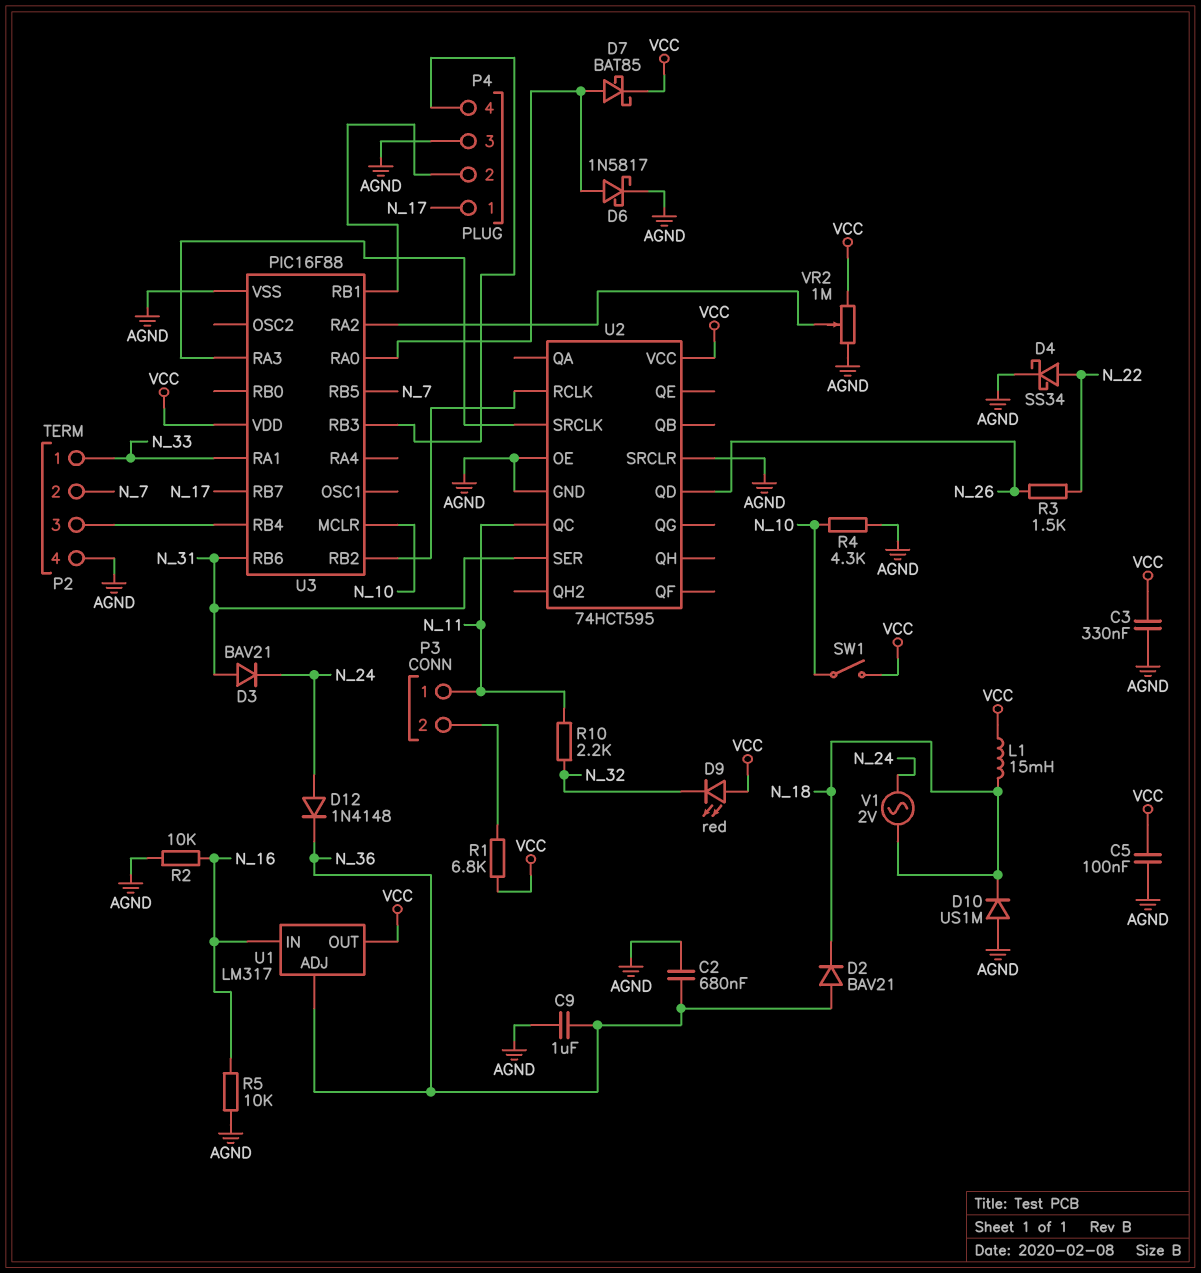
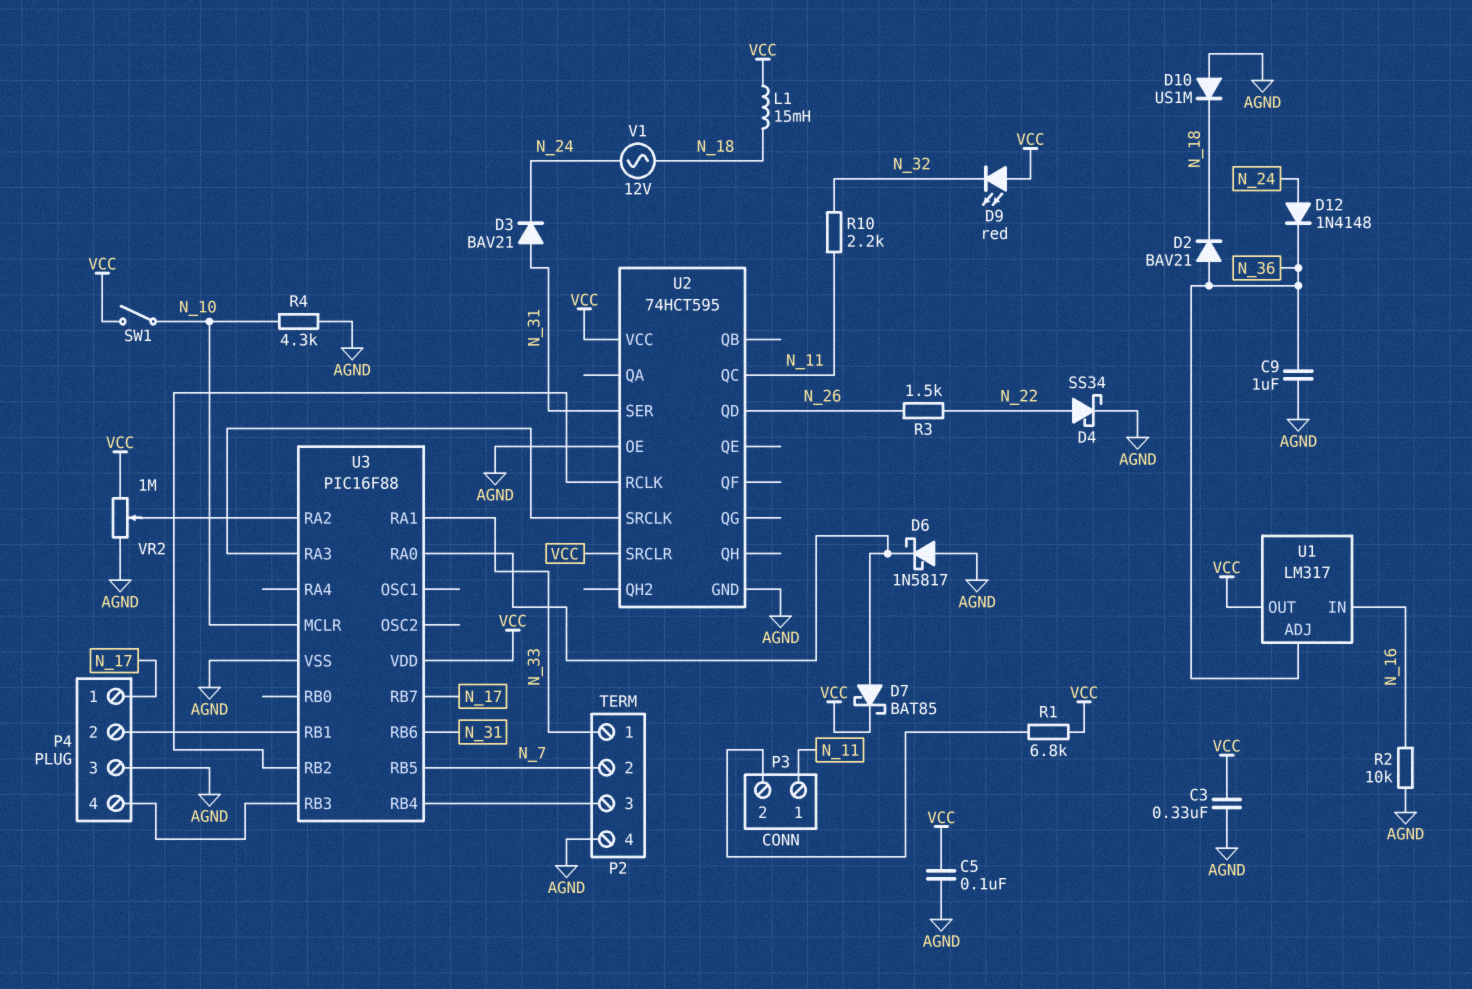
C2: 680nF (AGND, N_36) -> none
D6: schottky 1N5817 (A U3/RA0, K AGND) -> schottky 1N5817 (A AGND, K U3/RA0)
R5: 10k (AGND, N_16) -> none
U2 pin SRCLR: AGND -> VCC
V1: AC 2V (N_18, N_24) -> AC 12V (N_18, N_24)

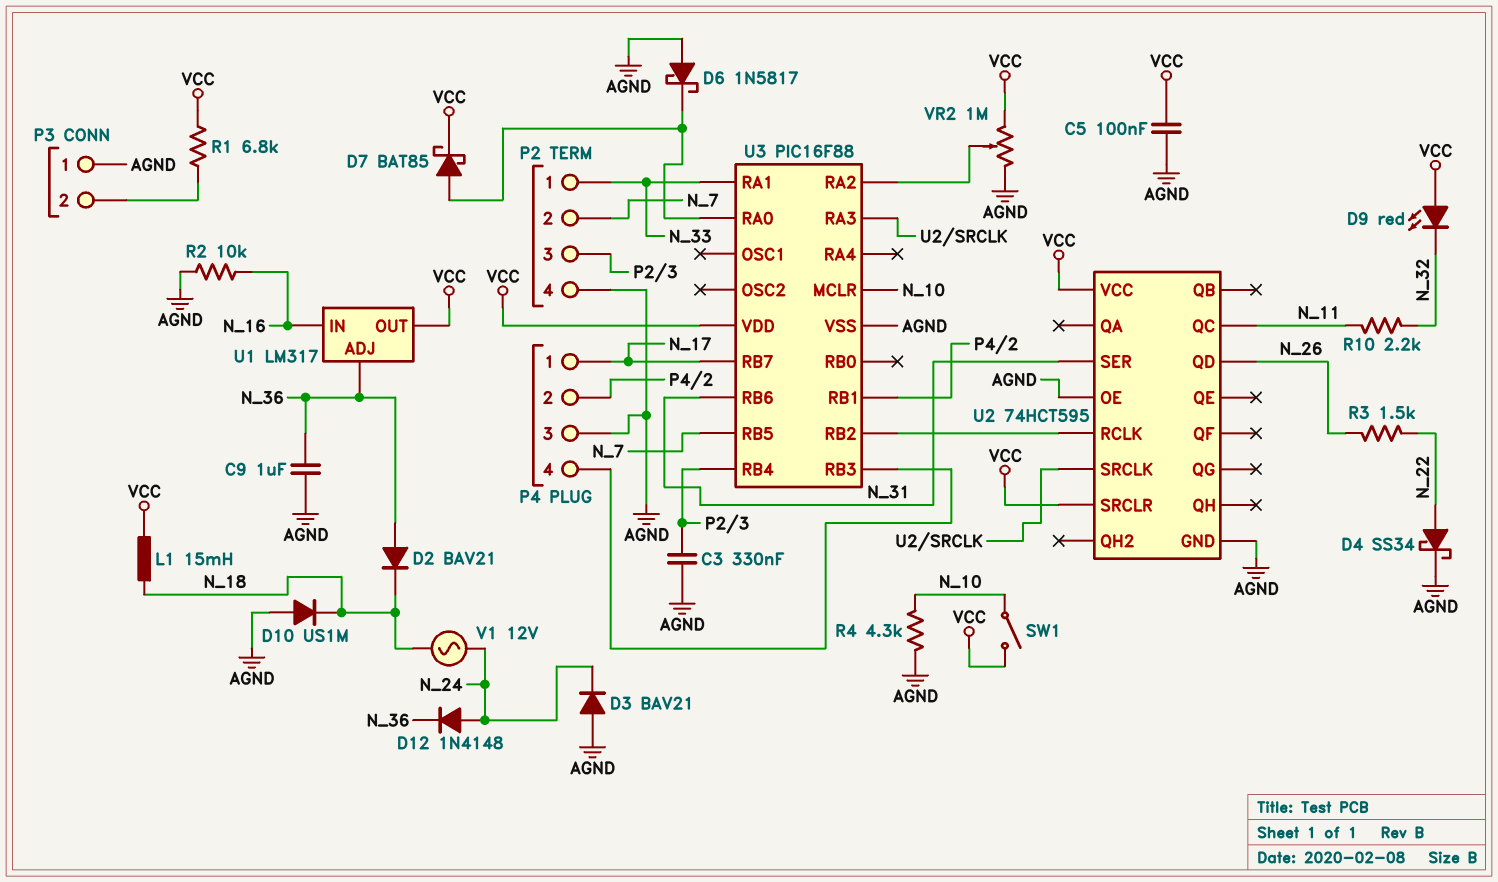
C3: 330nF (AGND, VCC) -> 330nF (AGND, P2/3)
D3: diode BAV21 (A N_31, K N_24) -> diode BAV21 (A AGND, K N_24)
P3 pin 1: N_11 -> AGND

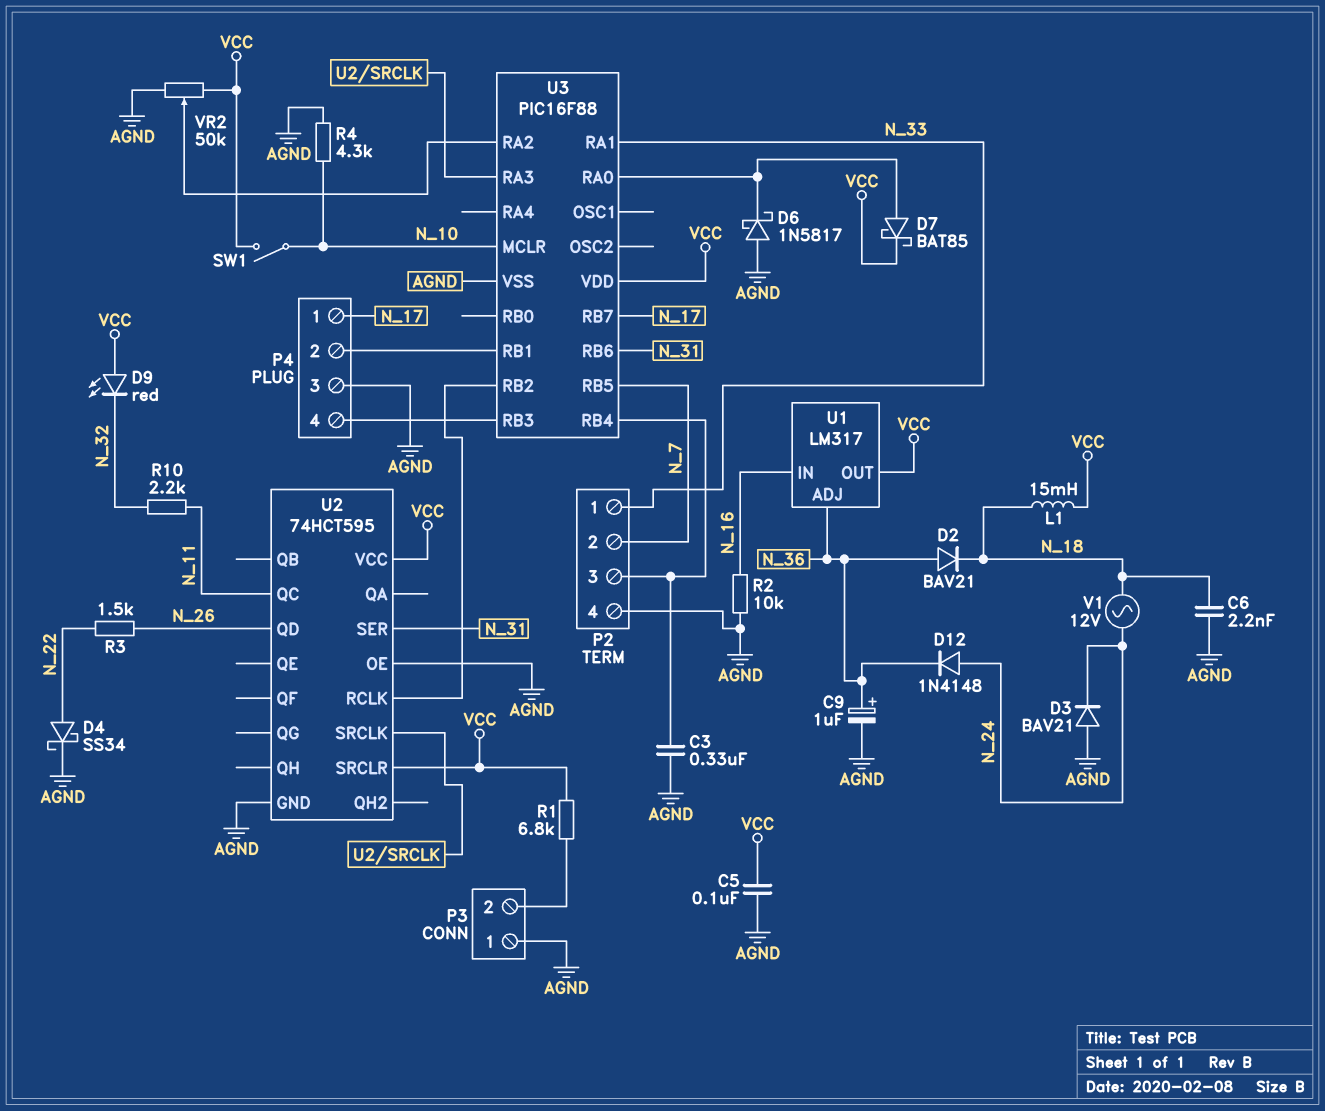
C6: none -> 2.2nF (AGND, N_18)
C9: 1uF (AGND, N_36) -> 1uF (plus N_36, minus AGND)
D10: diode US1M (A AGND, K N_18) -> none
VR2: 1M (AGND, VCC, wiper U3/RA2) -> 50k (AGND, VCC, wiper U3/RA2)

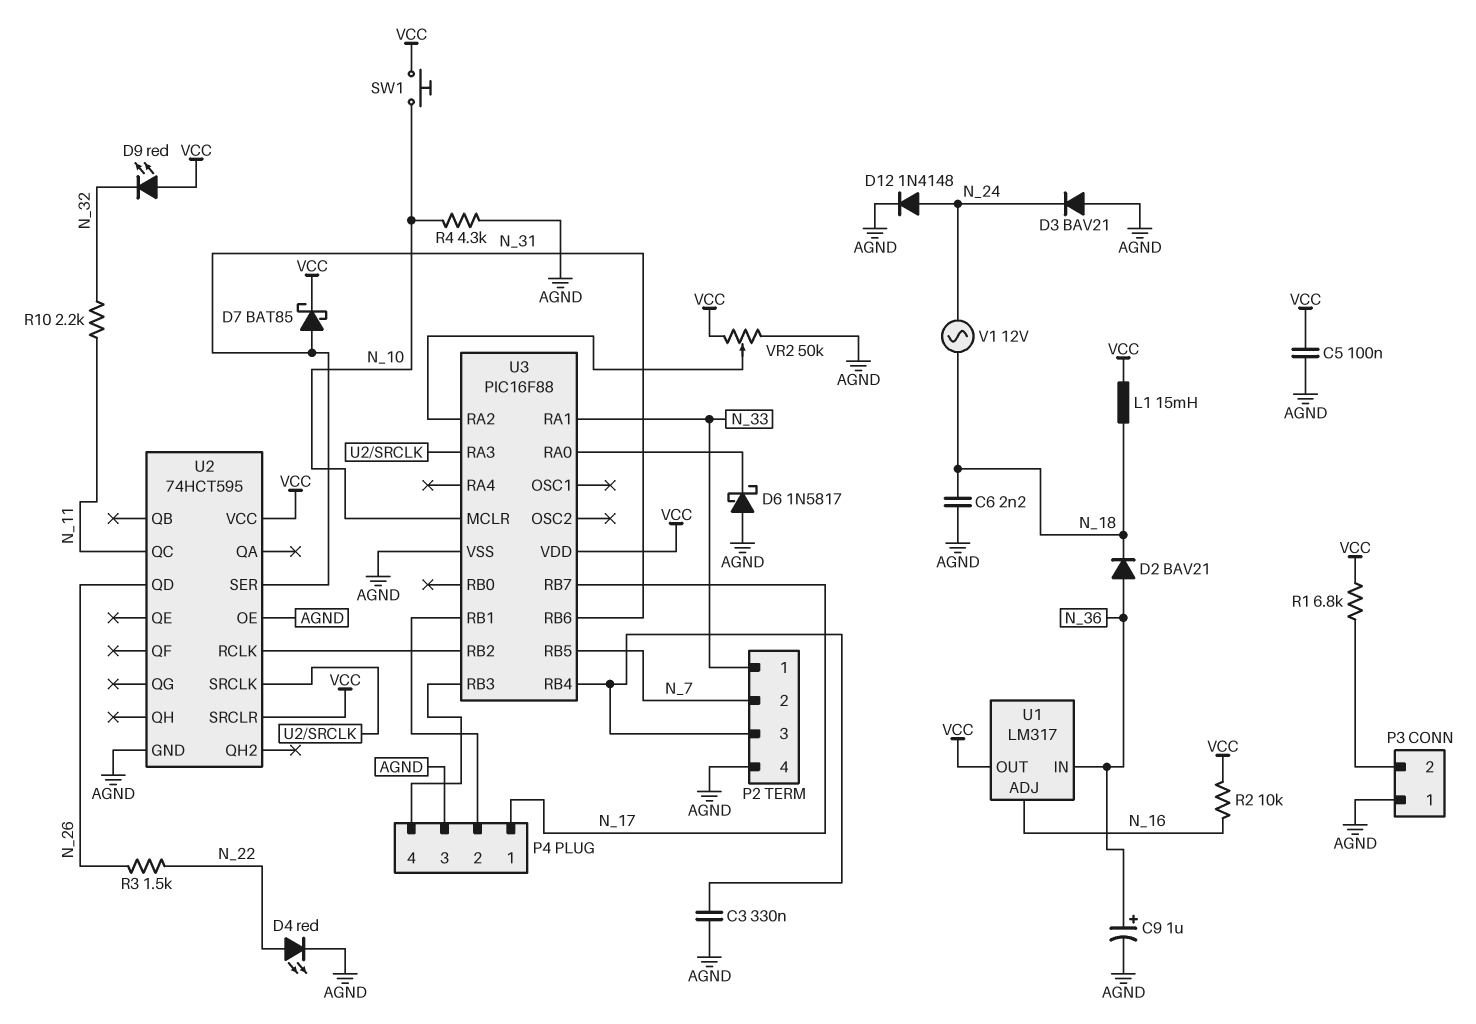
D4: schottky SS34 (A N_22, K AGND) -> LED red (A N_22, K AGND)
D7: schottky BAT85 (A U3/RA0, K VCC) -> schottky BAT85 (A N_31, K VCC)
D12: diode 1N4148 (A N_24, K N_36) -> diode 1N4148 (A N_24, K AGND)
R2: 10k (AGND, N_16) -> 10k (N_16, VCC)
SW1: switch (N_10, VCC) -> button (N_10, VCC)
U1 pin ADJ: N_36 -> N_16
U1 pin IN: N_16 -> N_36

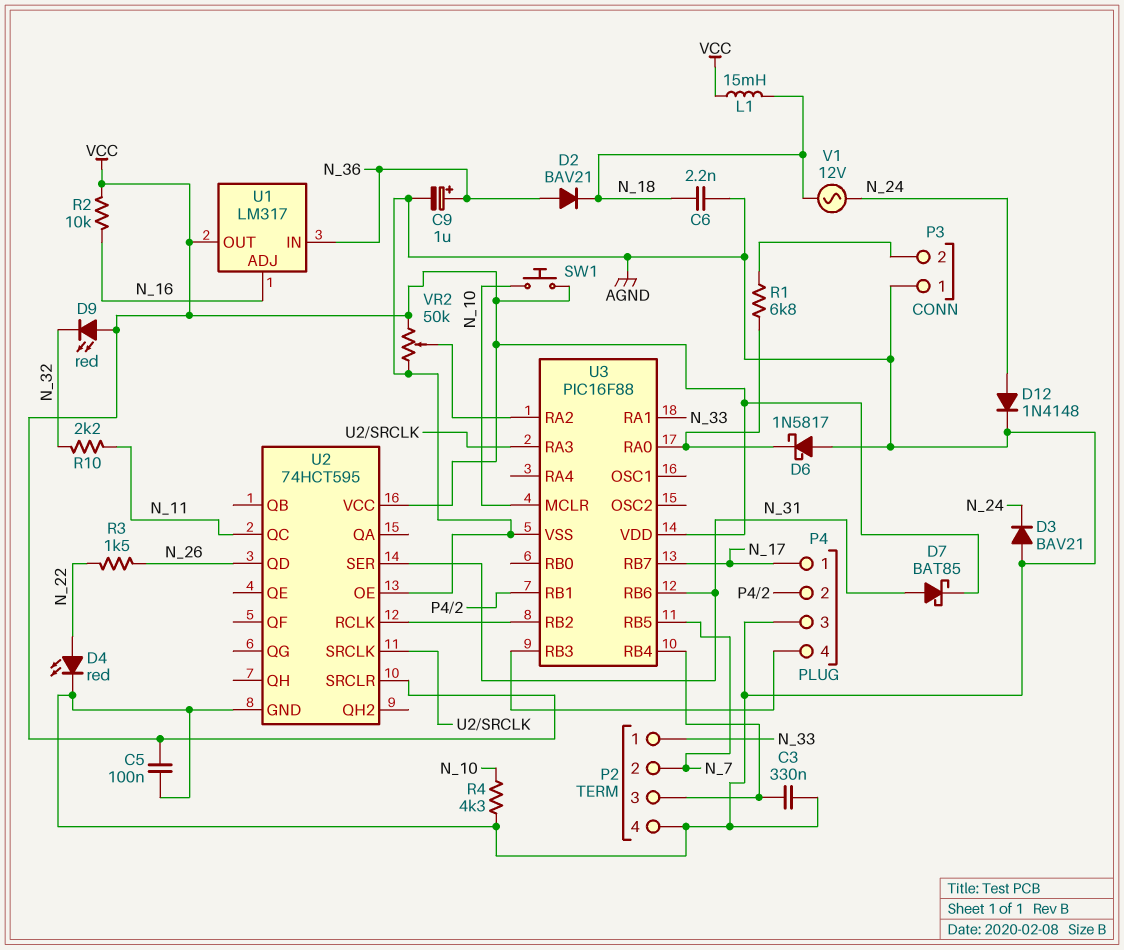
R1: 6.8k (P3/2, VCC) -> 6.8k (P3/2, U3/RA0)

